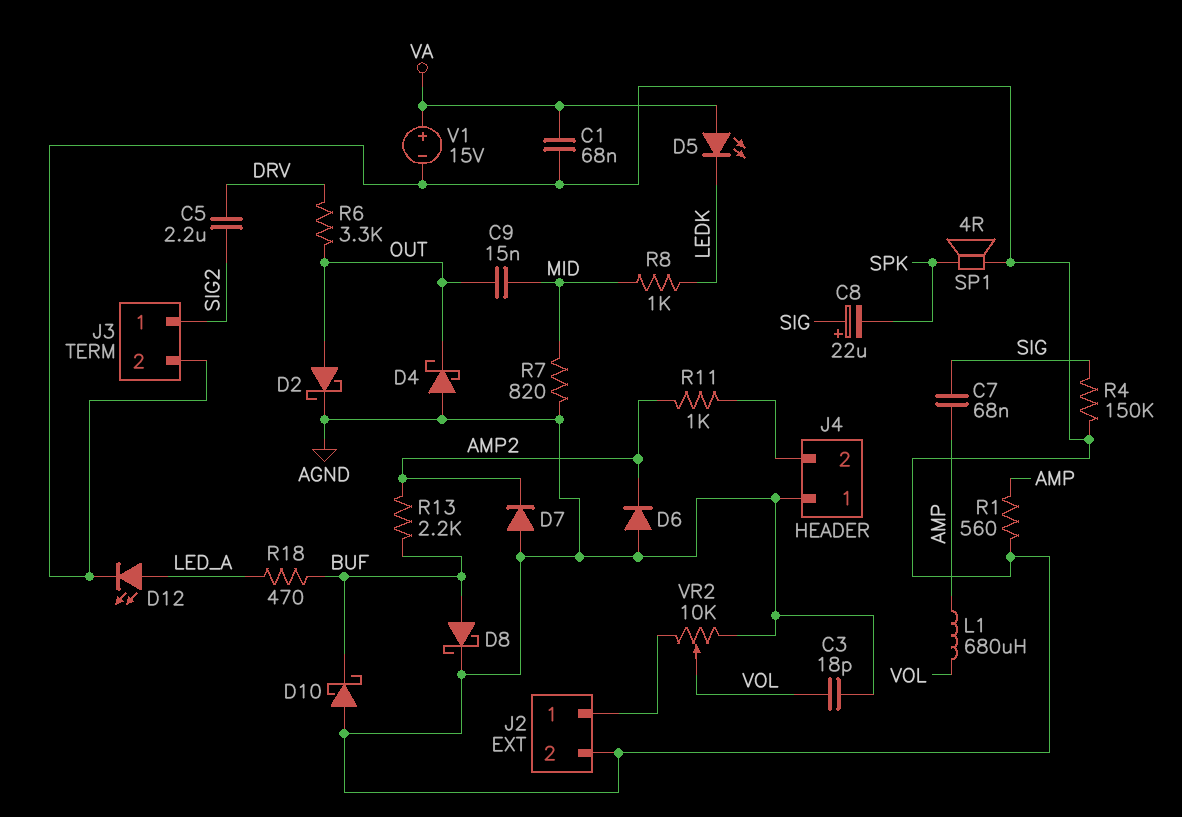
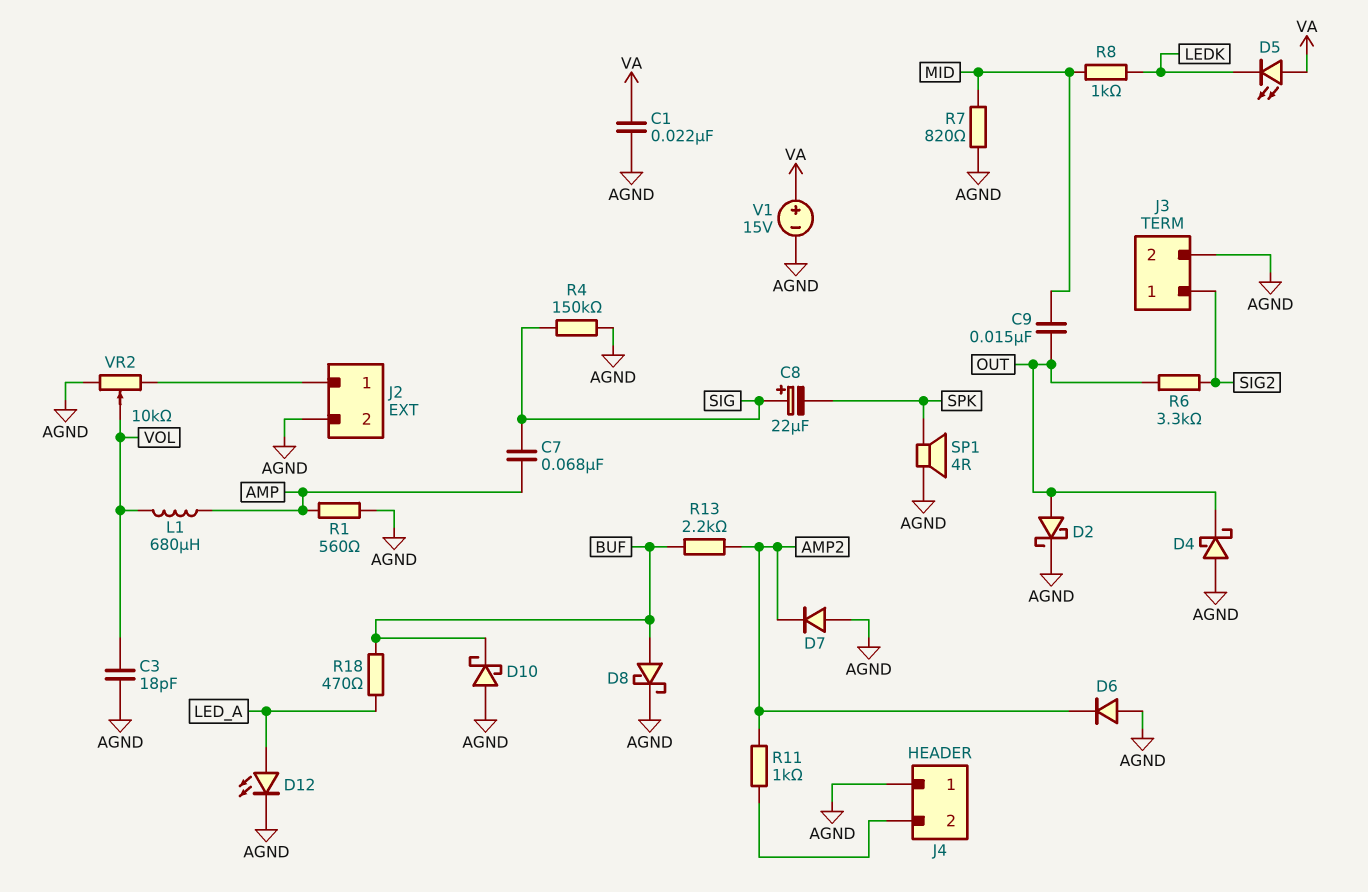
C1: 68nF (AGND, VA) -> 22nF (AGND, VA)
C5: 2.2uF (DRV, SIG2) -> none
R6: 3.3k (DRV, OUT) -> 3.3k (OUT, SIG2)

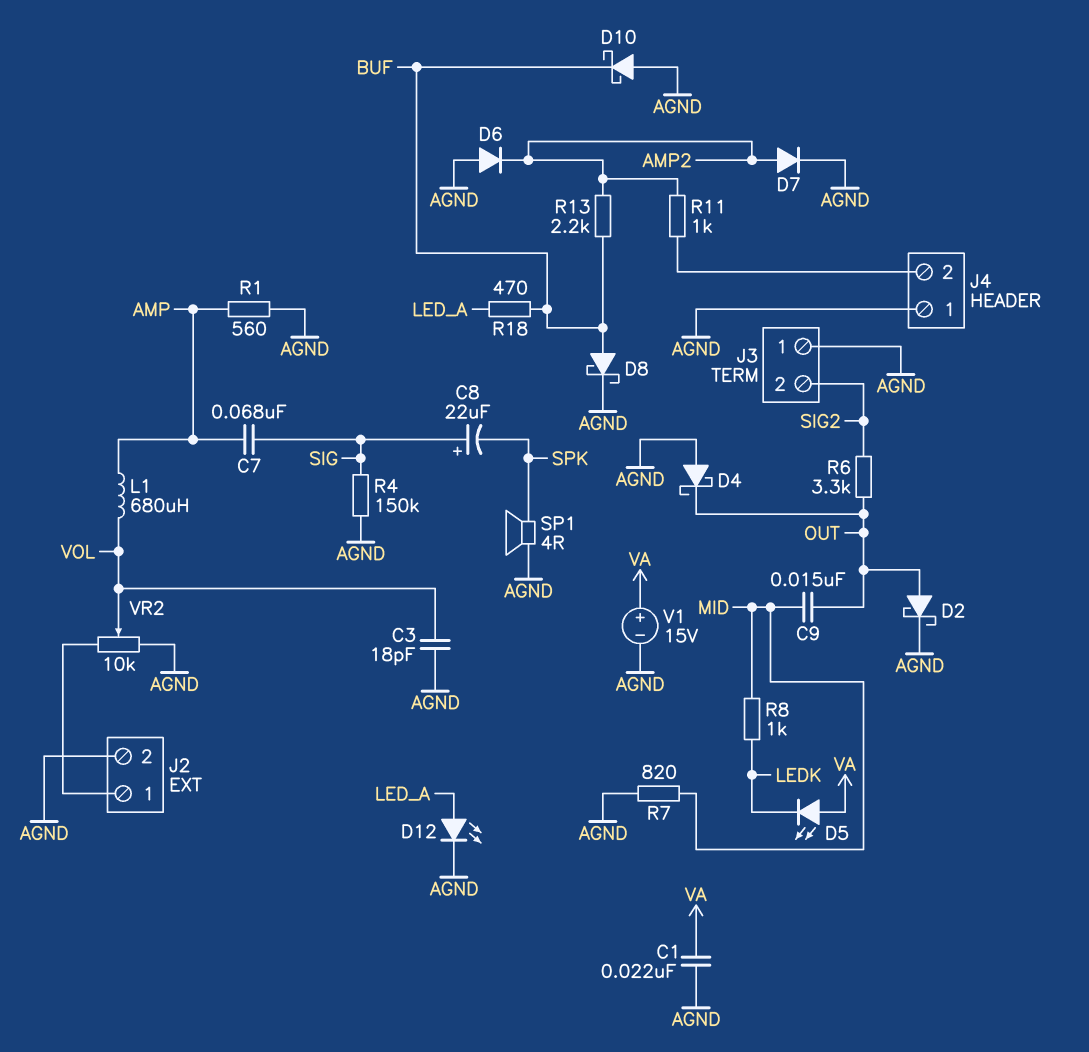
D7: diode (A AGND, K AMP2) -> diode (A AMP2, K AGND)
J3 pin 1: SIG2 -> AGND
J3 pin 2: AGND -> SIG2

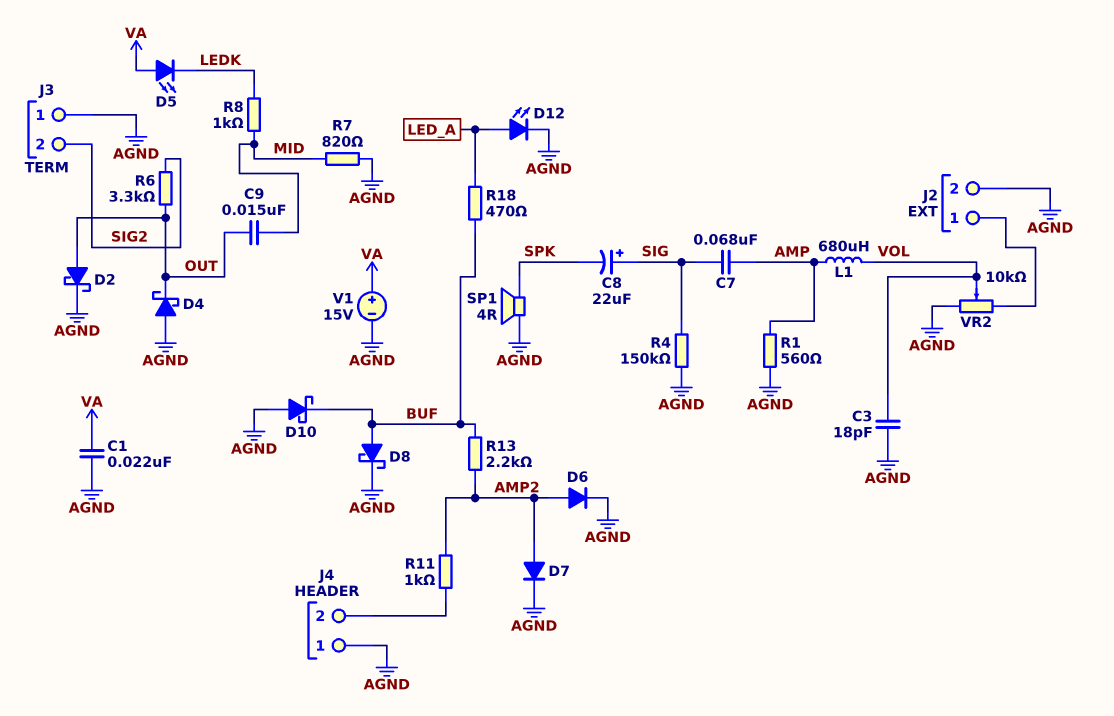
D6: diode (A AGND, K AMP2) -> diode (A AMP2, K AGND)

